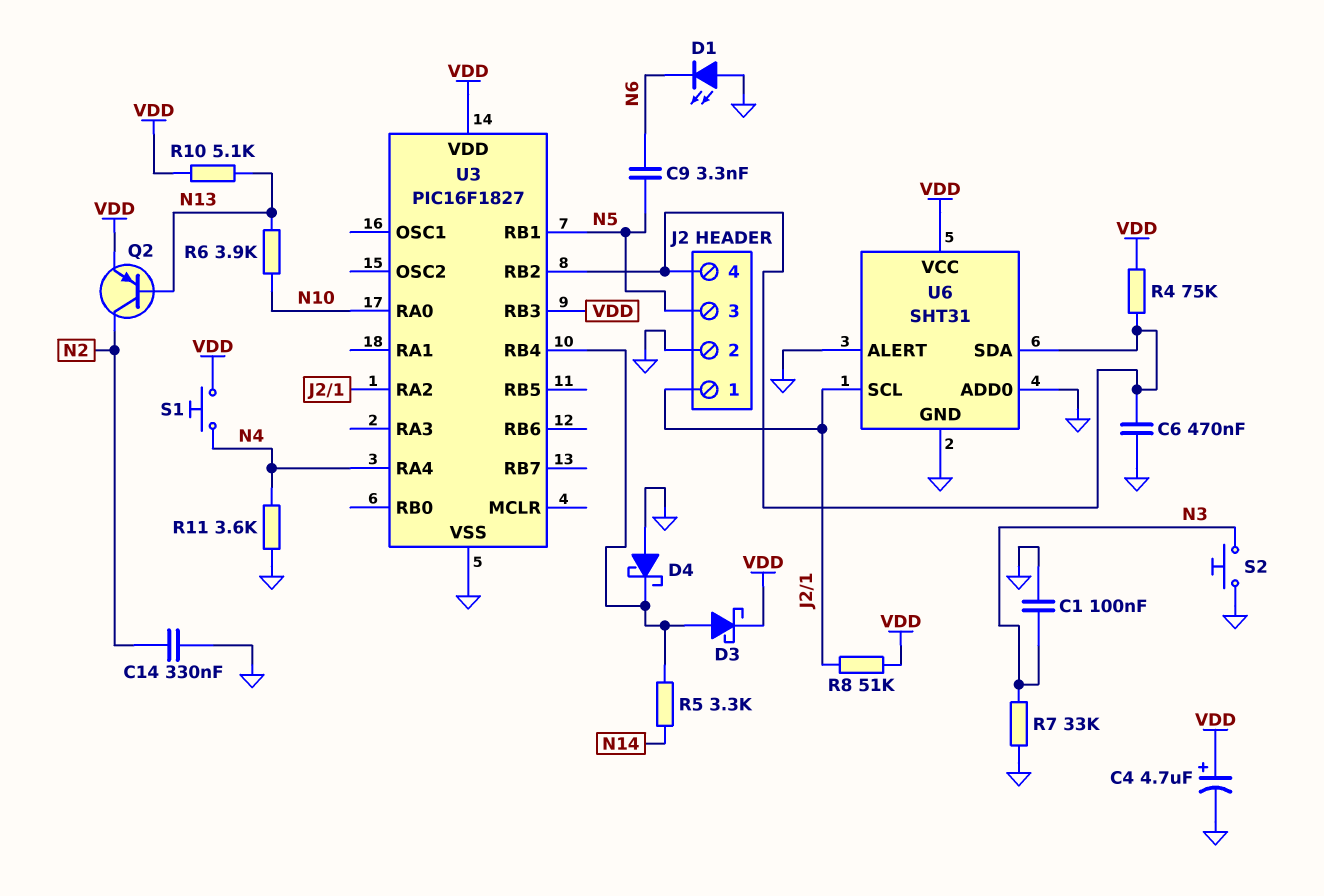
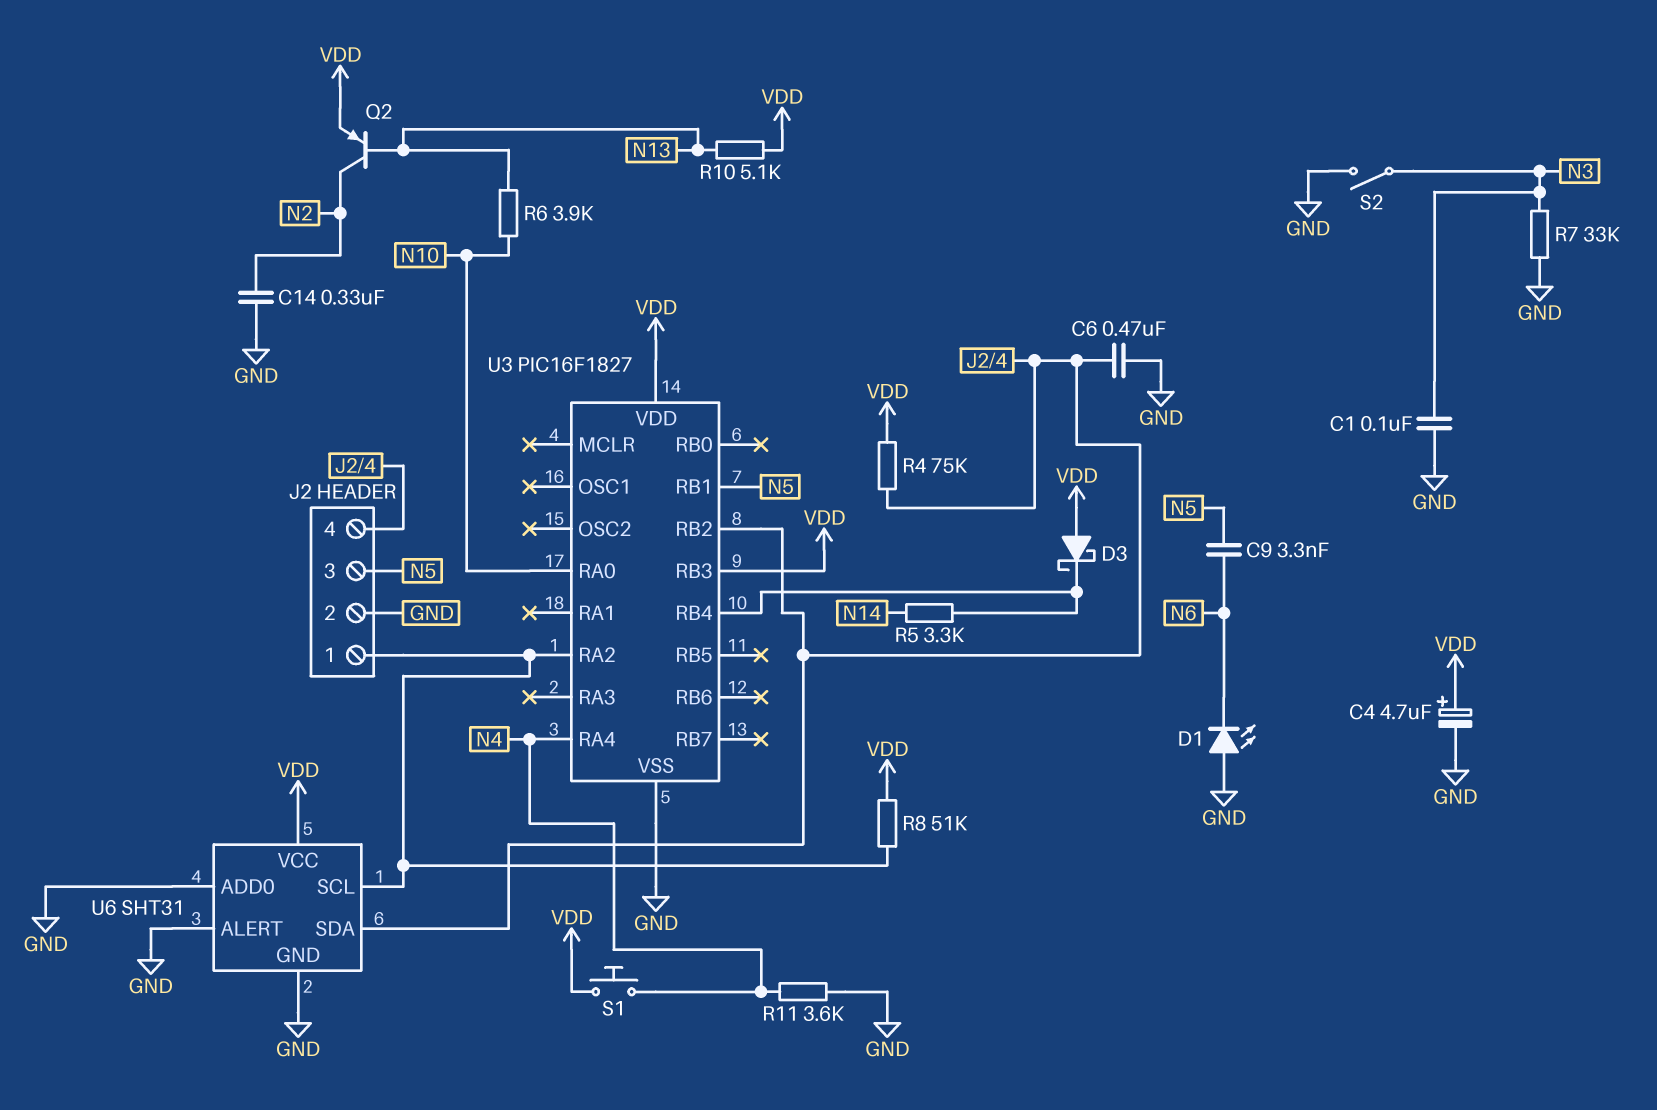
D3: schottky (A U3/RB4, K VDD) -> schottky (A VDD, K U3/RB4)
D4: schottky (A GND, K U3/RB4) -> none
S2: button (GND, N3) -> switch (GND, N3)

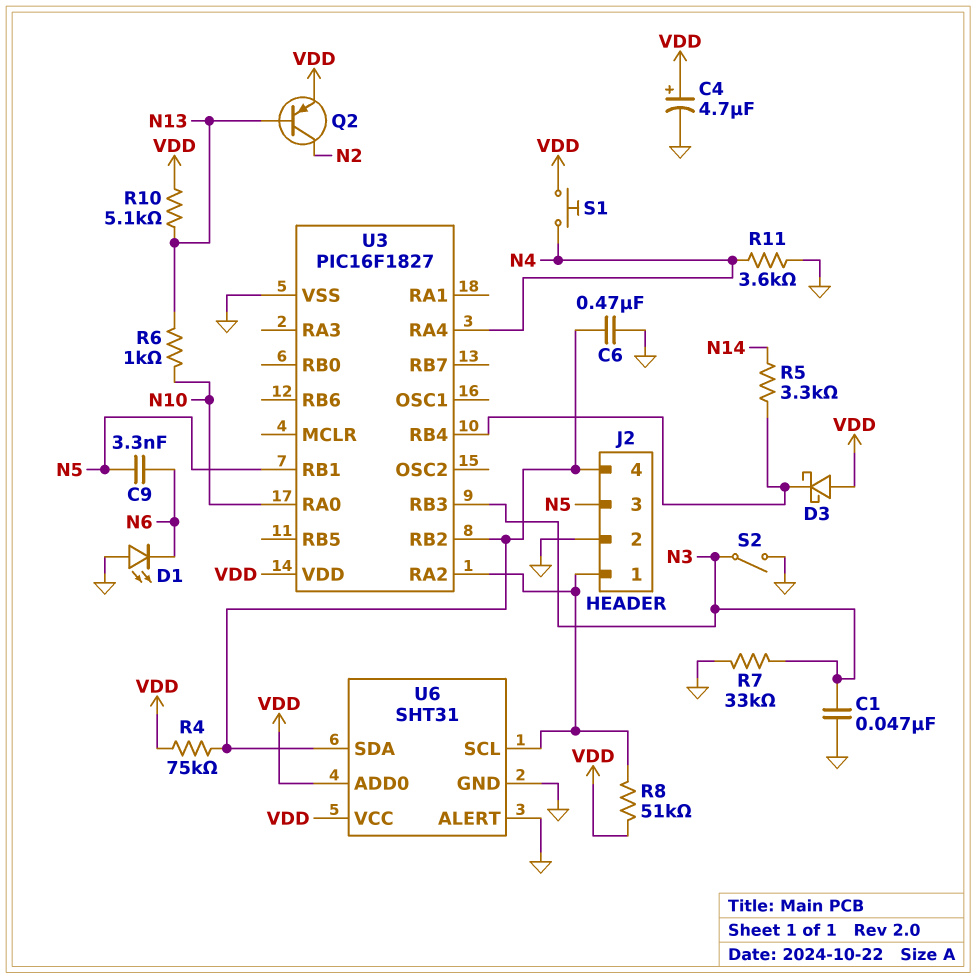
C1: 100nF (GND, N3) -> 47nF (GND, N3)
C14: 330nF (GND, N2) -> none
R6: 3.9k (N10, N13) -> 1k (N10, N13)
U3 pin RB3: VDD -> N3
U6 pin ADD0: GND -> VDD

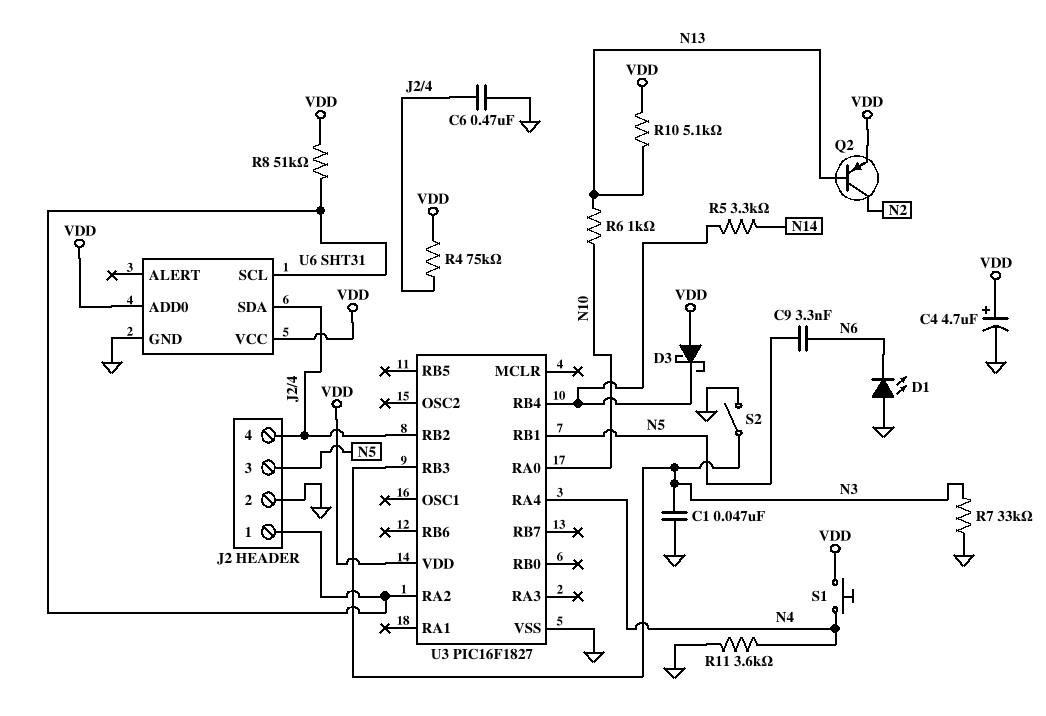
U6 pin ALERT: GND -> none

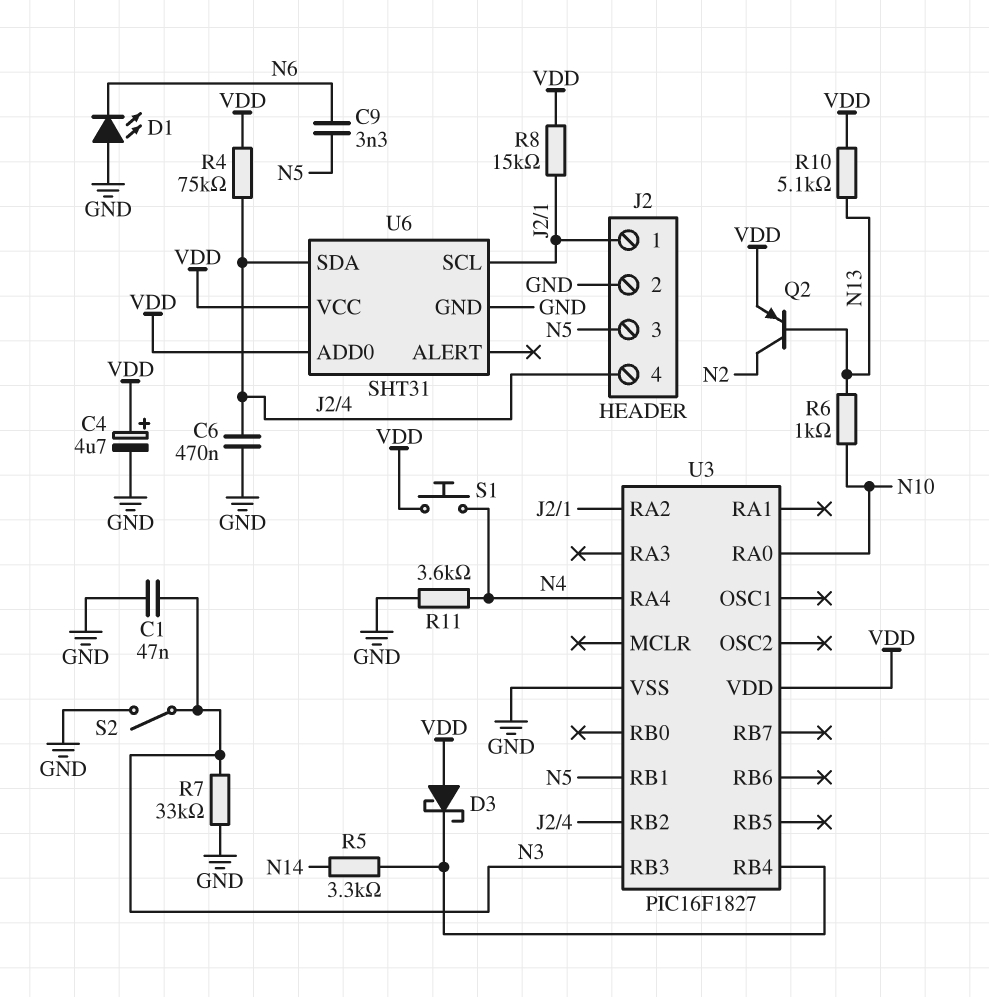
R8: 51k (J2/1, VDD) -> 15k (J2/1, VDD)

